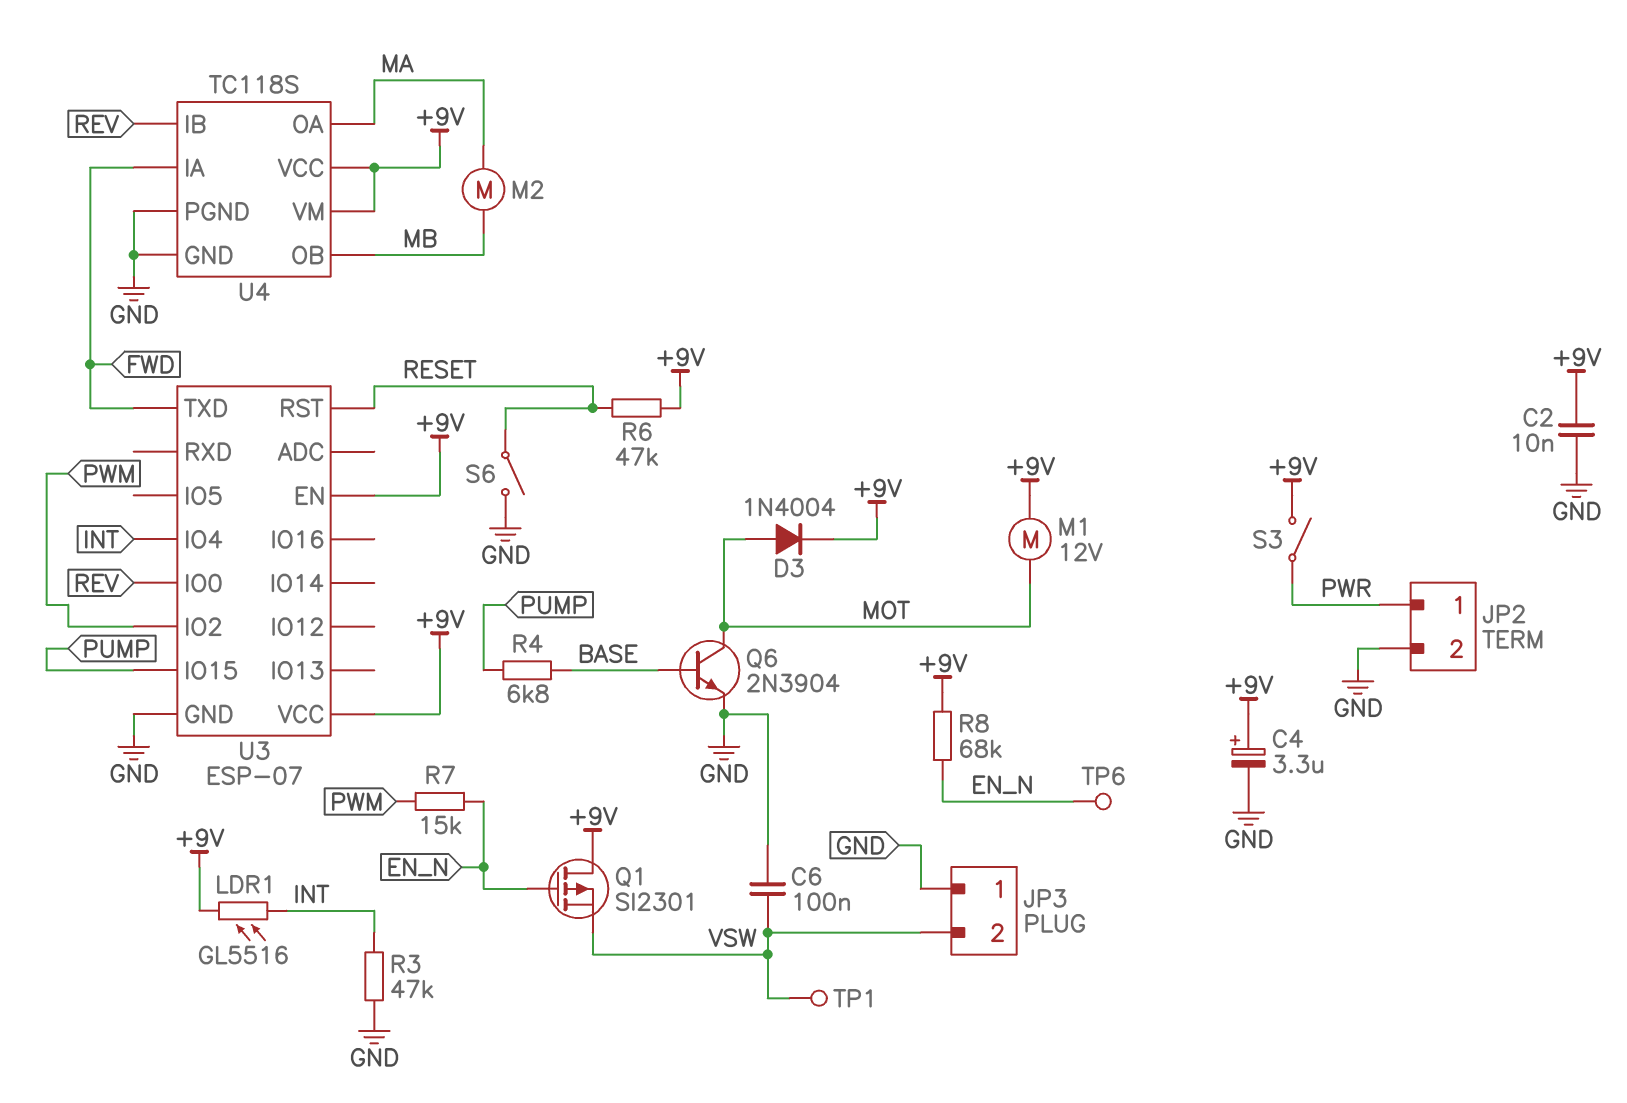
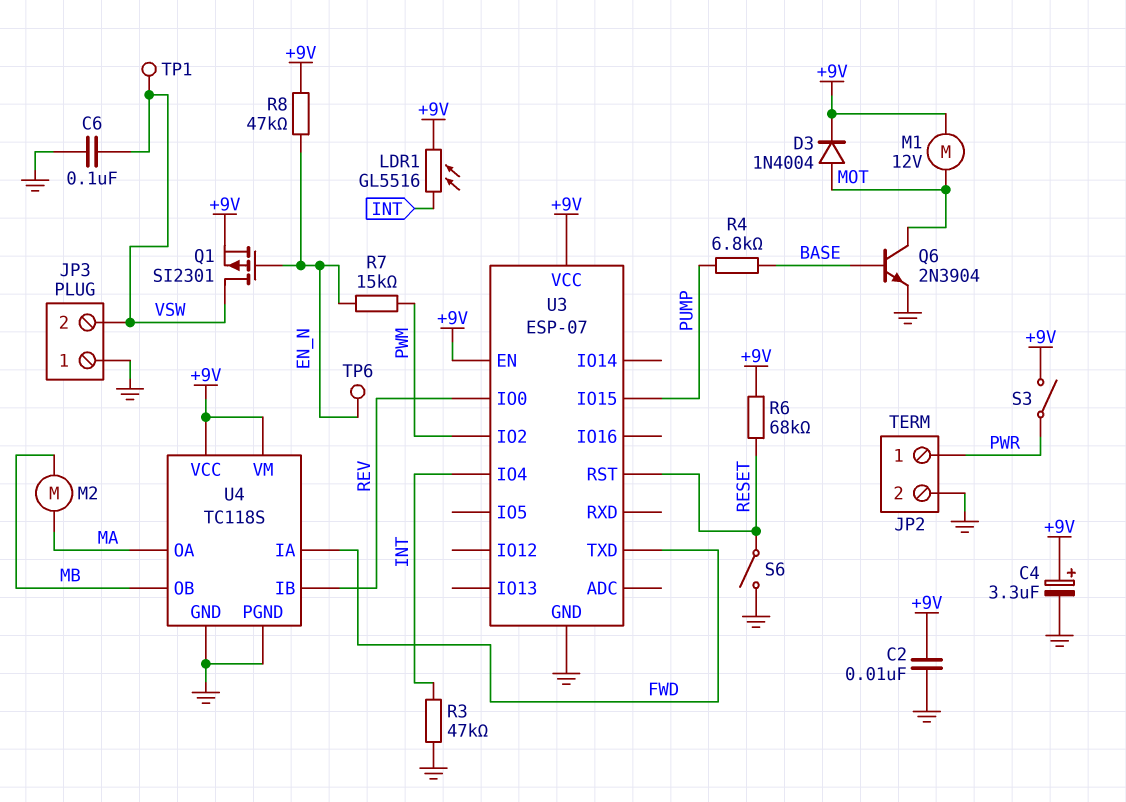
Q1: PMOS SI2301 (G EN_N, D +9V, S VSW) -> PMOS SI2301 (G EN_N, D VSW, S +9V)
R6: 47k (+9V, RESET) -> 68k (+9V, RESET)
R8: 68k (+9V, EN_N) -> 47k (+9V, EN_N)

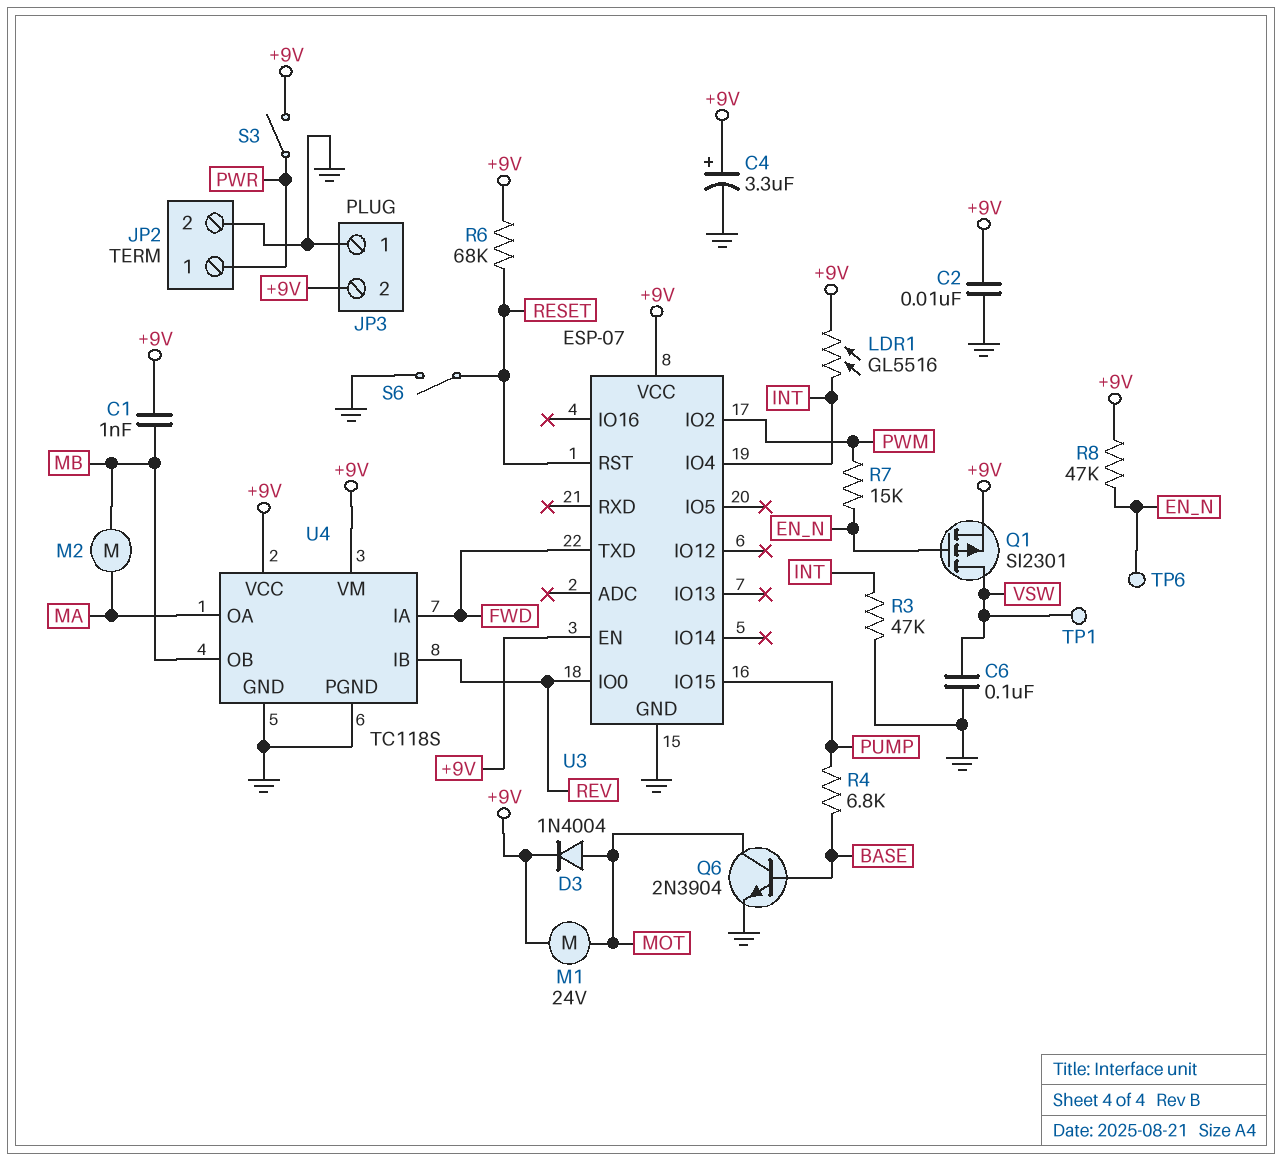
C1: none -> 1nF (+9V, MB)
JP3 pin 2: VSW -> +9V
M1: motor 12V (+9V, MOT) -> motor 24V (+9V, MOT)

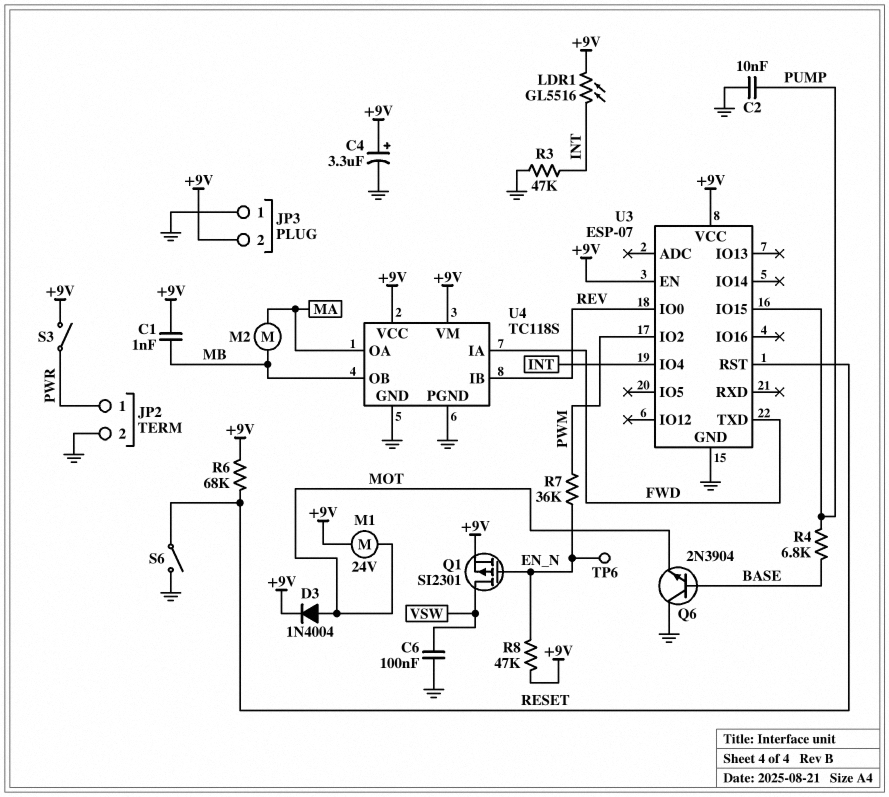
C2: 10nF (+9V, GND) -> 10nF (GND, PUMP)
Q6: NPN 2N3904 (B BASE, C MOT, E GND) -> NPN 2N3904 (B BASE, C GND, E MOT)
R7: 15k (EN_N, PWM) -> 36k (EN_N, PWM)
TP1: test point (VSW) -> none

